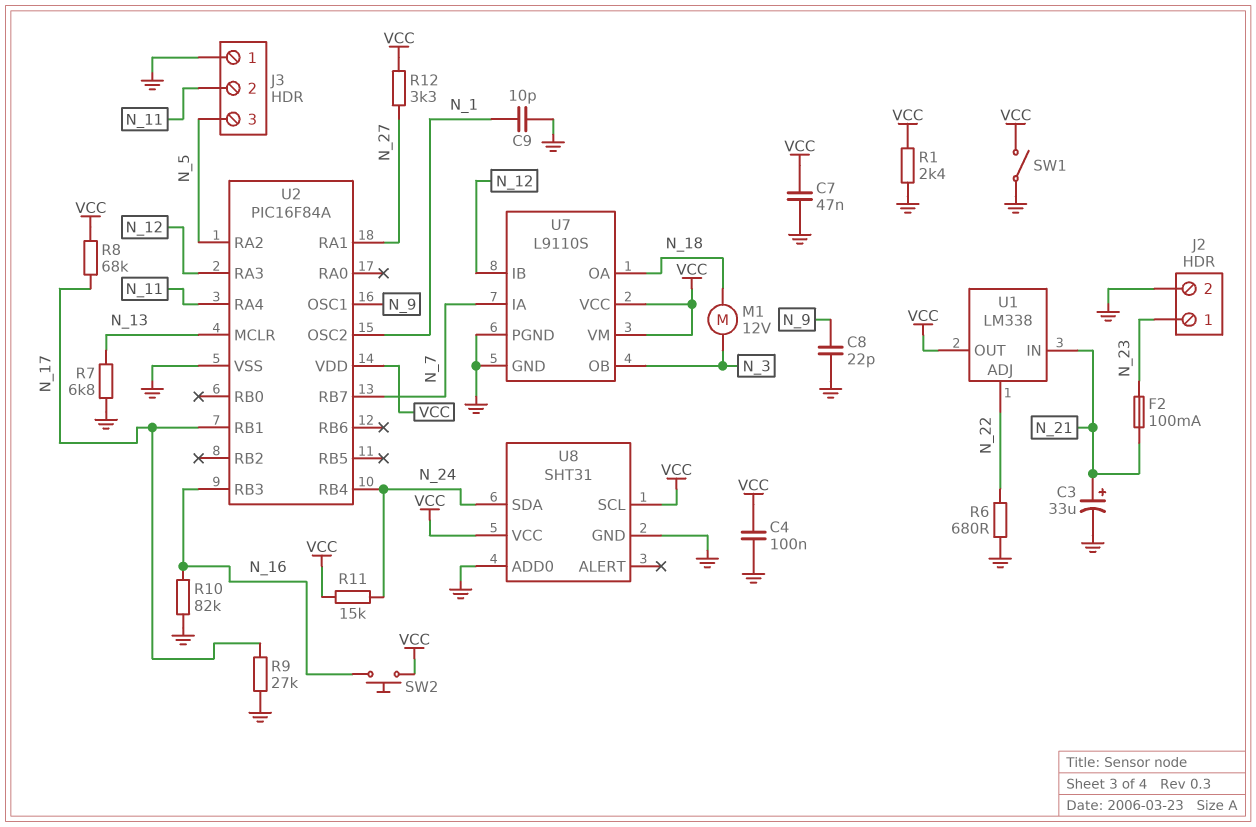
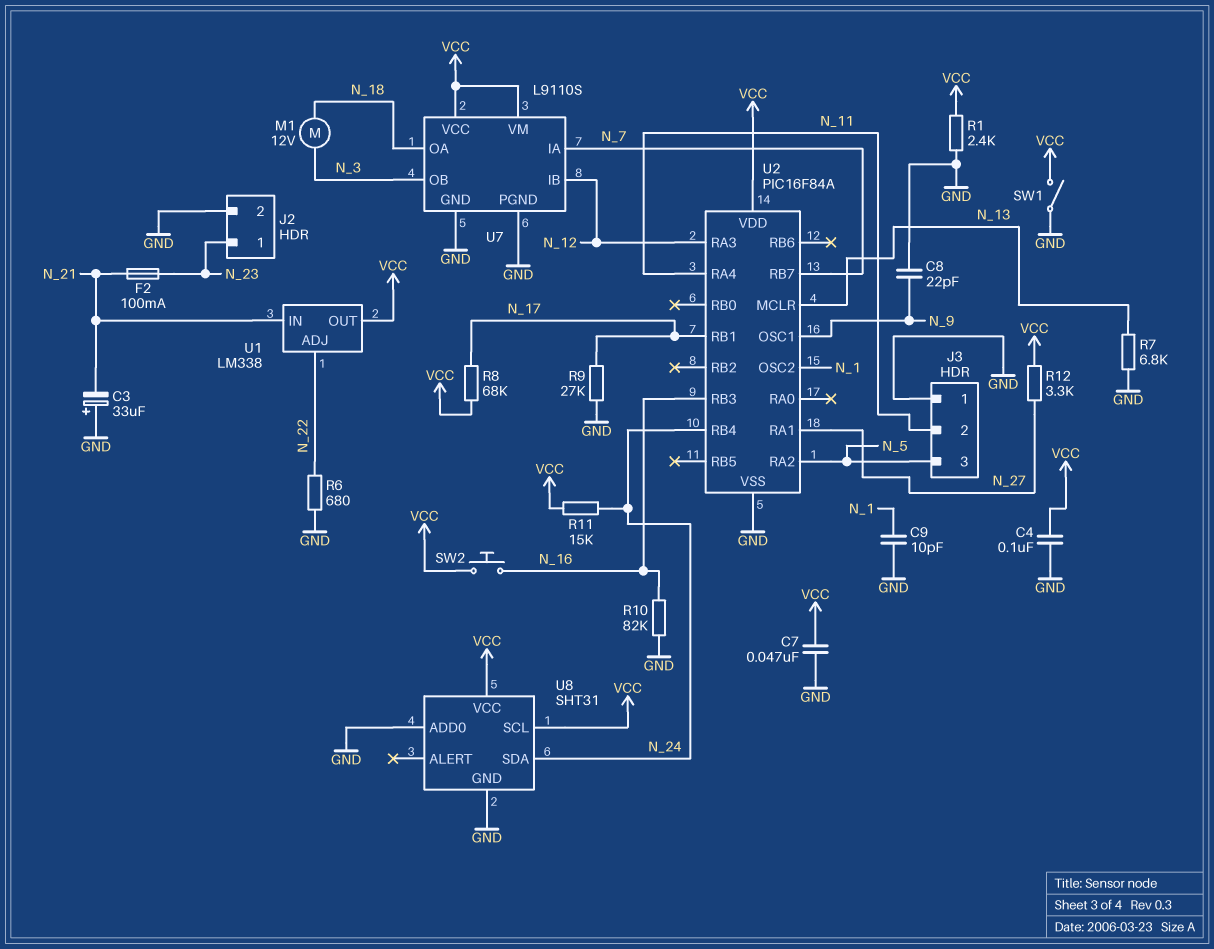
C3: 33uF (plus N_21, minus GND) -> 33uF (plus GND, minus N_21)

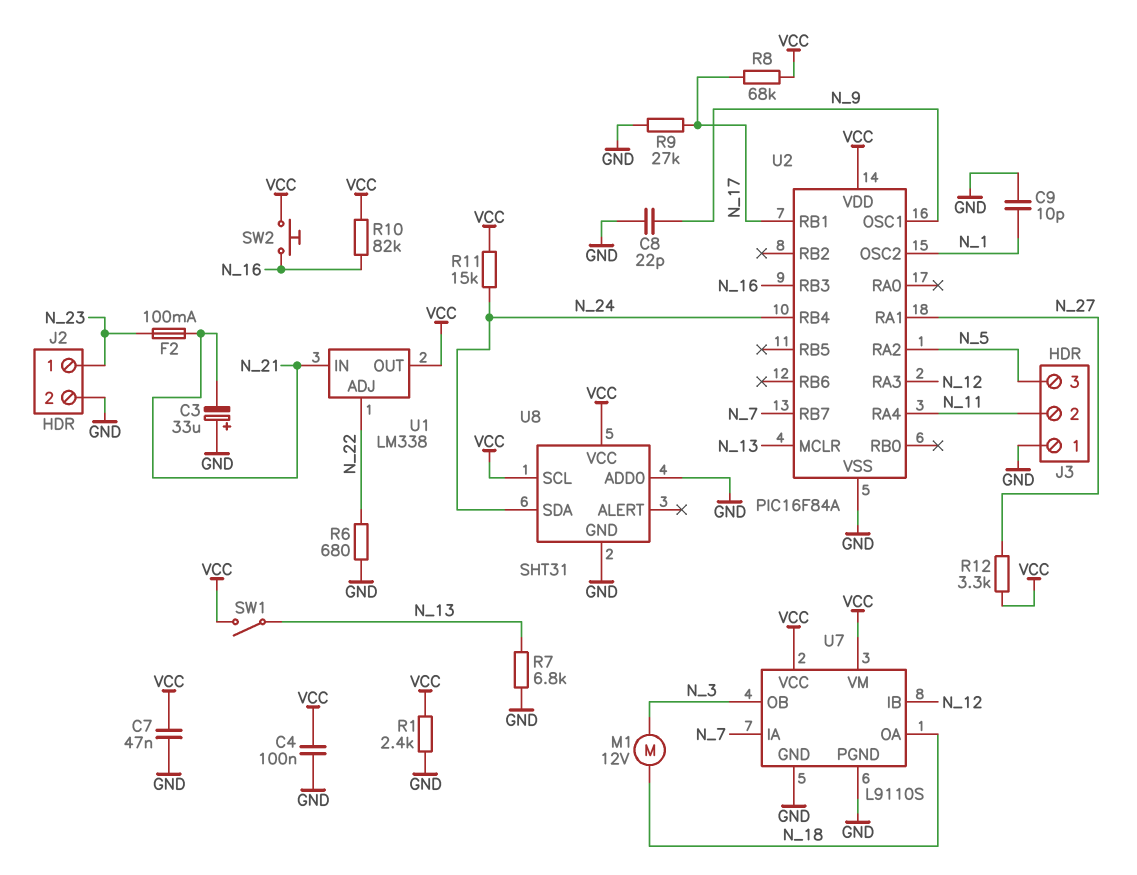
R10: 82k (GND, N_16) -> 82k (N_16, VCC)
SW1: switch (GND, VCC) -> switch (N_13, VCC)

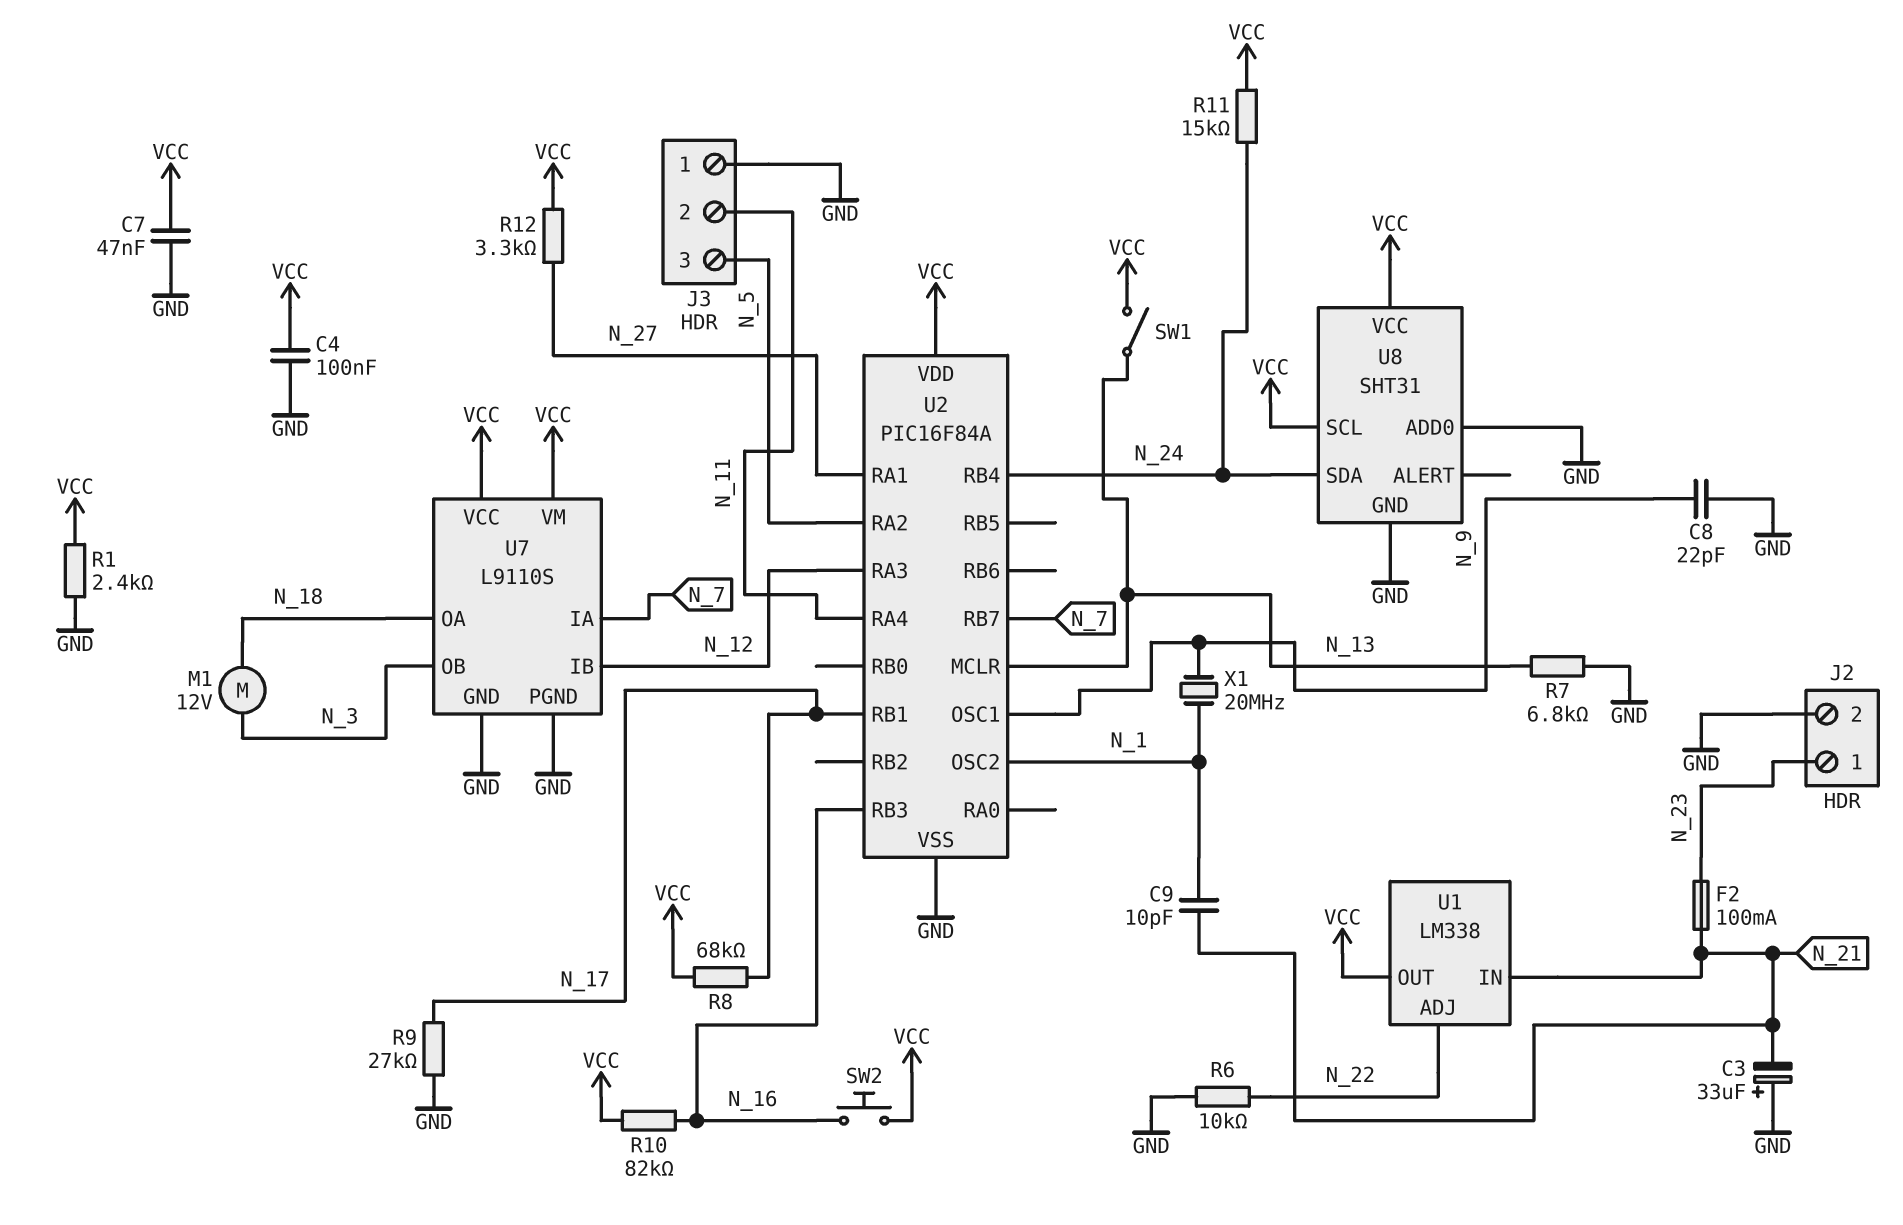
C9: 10pF (GND, N_1) -> 10pF (N_1, N_21)
R6: 680 (GND, N_22) -> 10k (GND, N_22)
X1: none -> 20MHz (N_1, N_9)

